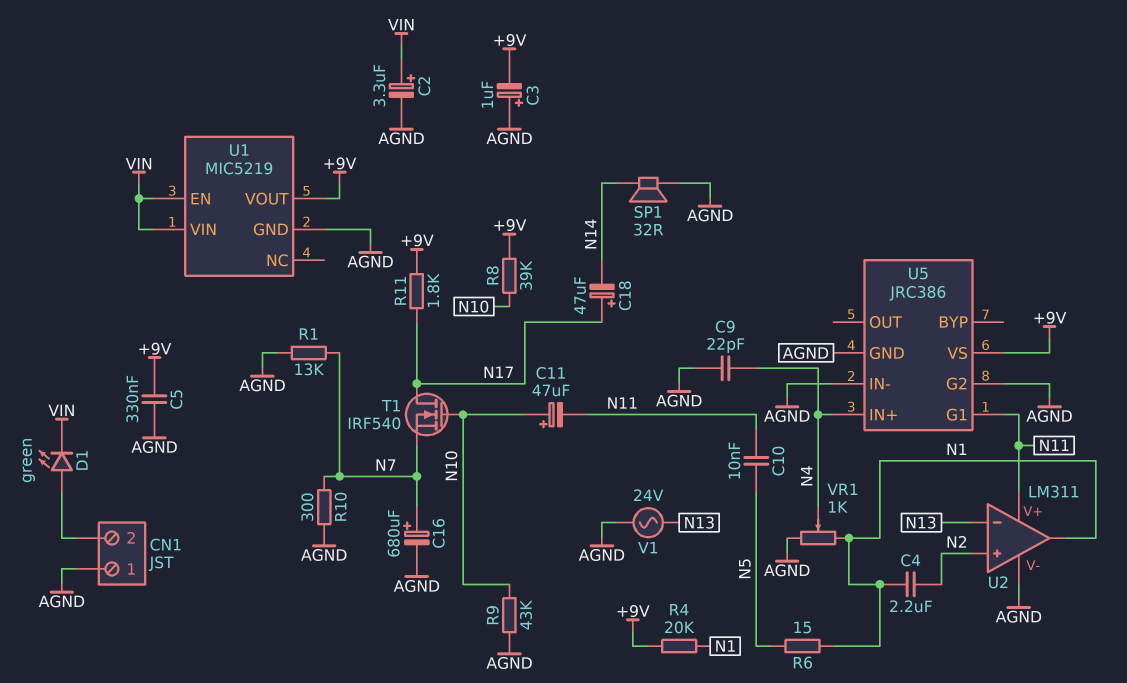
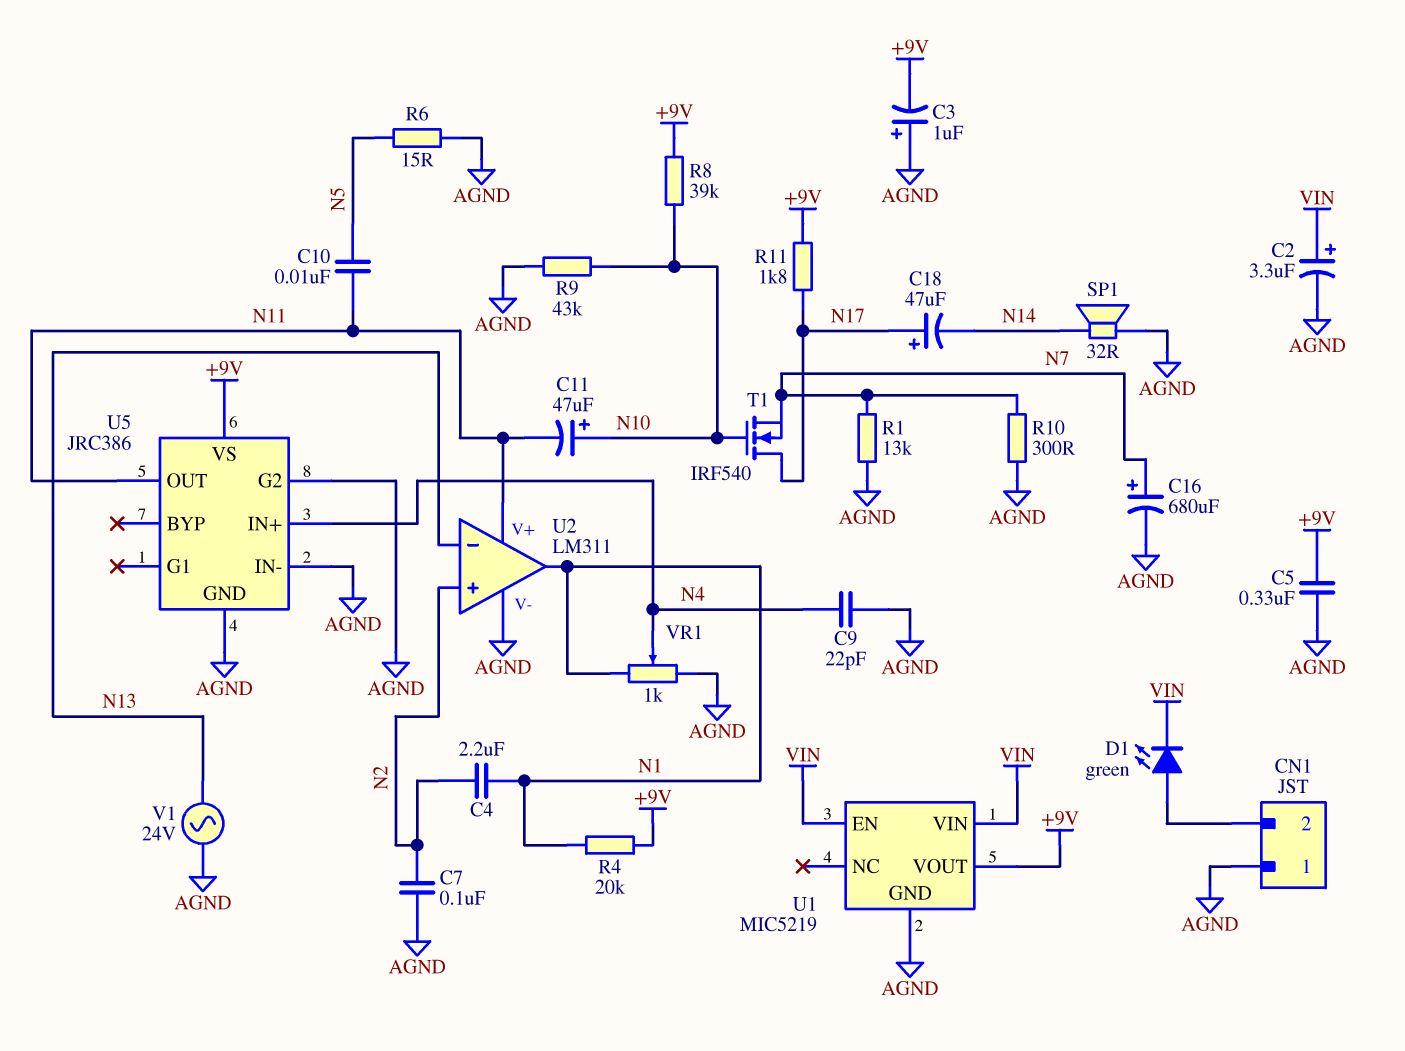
C7: none -> 100nF (AGND, N2)
R6: 15 (N1, N5) -> 15 (AGND, N5)
U5 pin G1: N11 -> none
U5 pin OUT: none -> N11

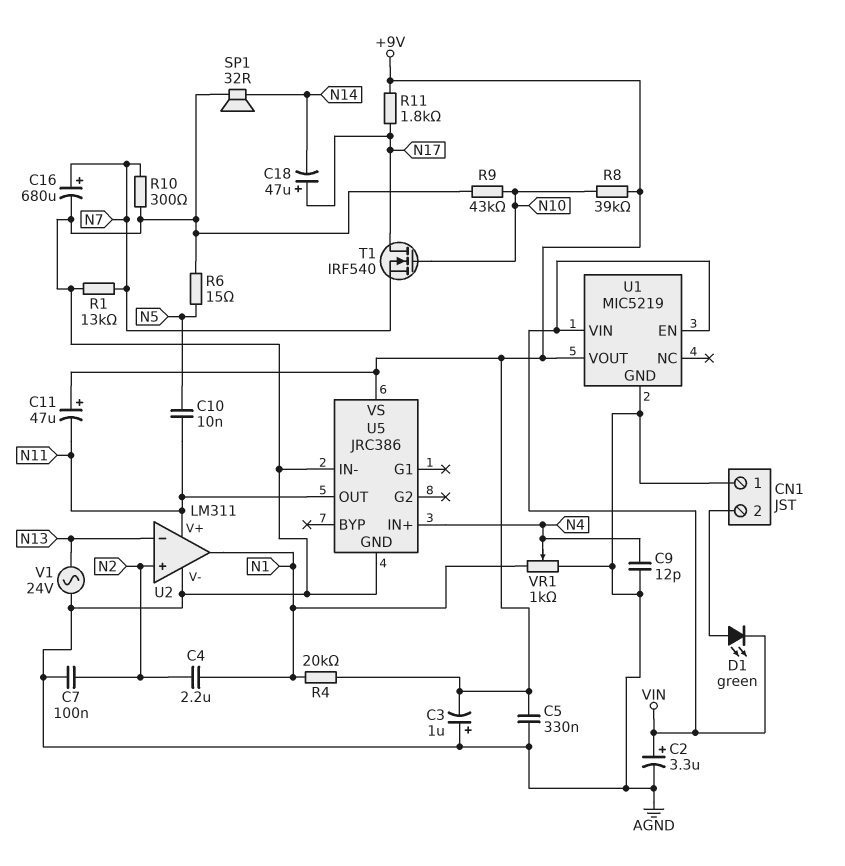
C9: 22pF (AGND, N4) -> 12pF (AGND, N4)
C11: 47uF (plus N10, minus N11) -> 47uF (plus +9V, minus N11)
U5 pin G2: AGND -> none

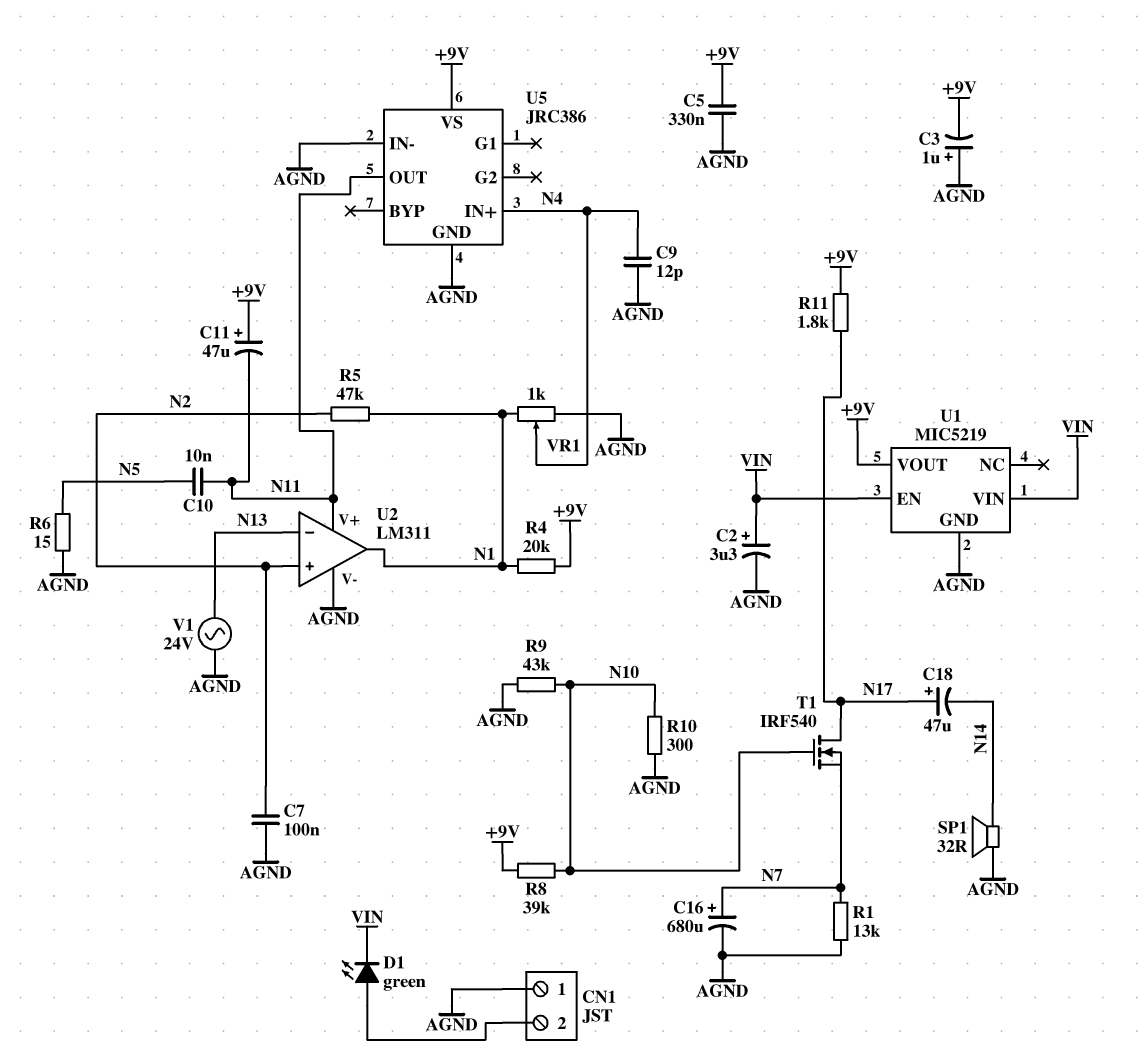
C4: 2.2uF (N1, N2) -> none
R5: none -> 47k (N1, N2)
R10: 300 (AGND, N7) -> 300 (AGND, N10)

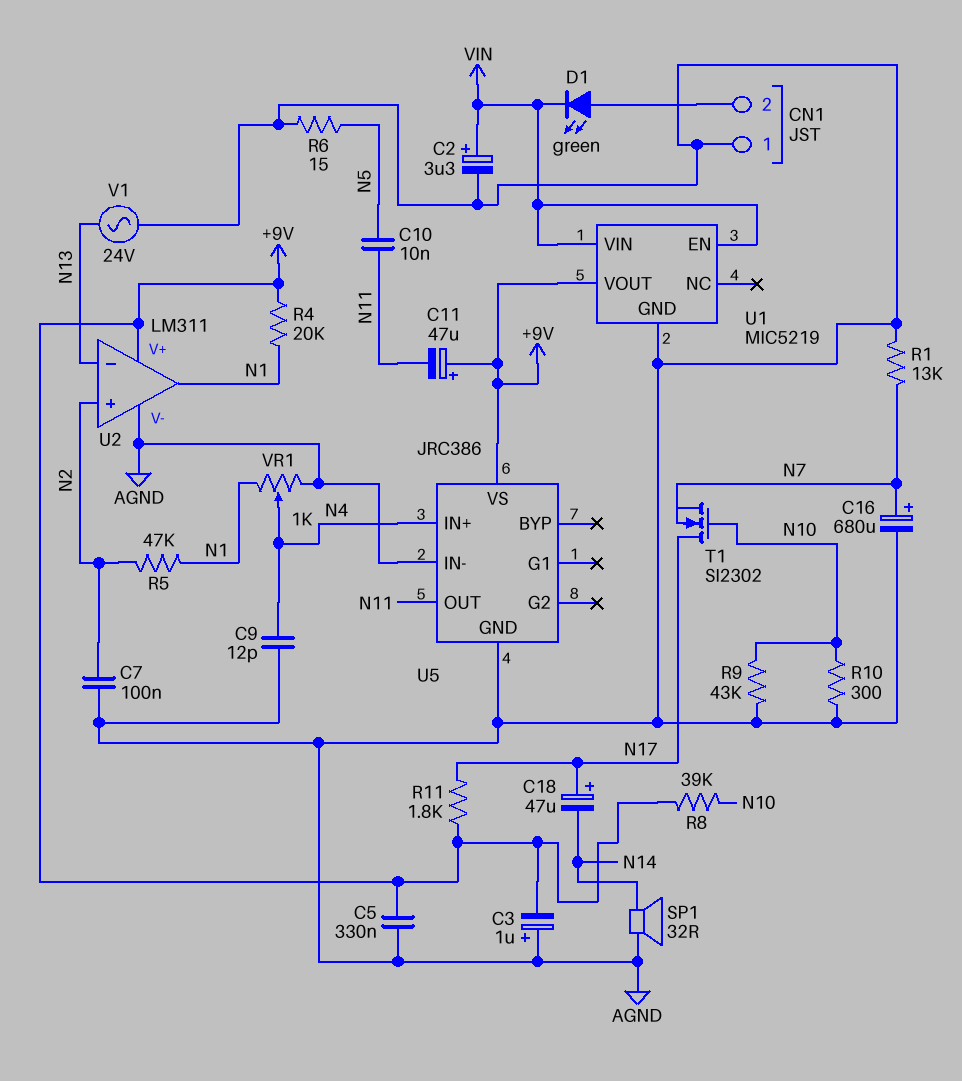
T1: NMOS IRF540 (G N10, D N17, S N7) -> NMOS SI2302 (G N10, D N17, S N7)
U2 pin V+: N11 -> +9V

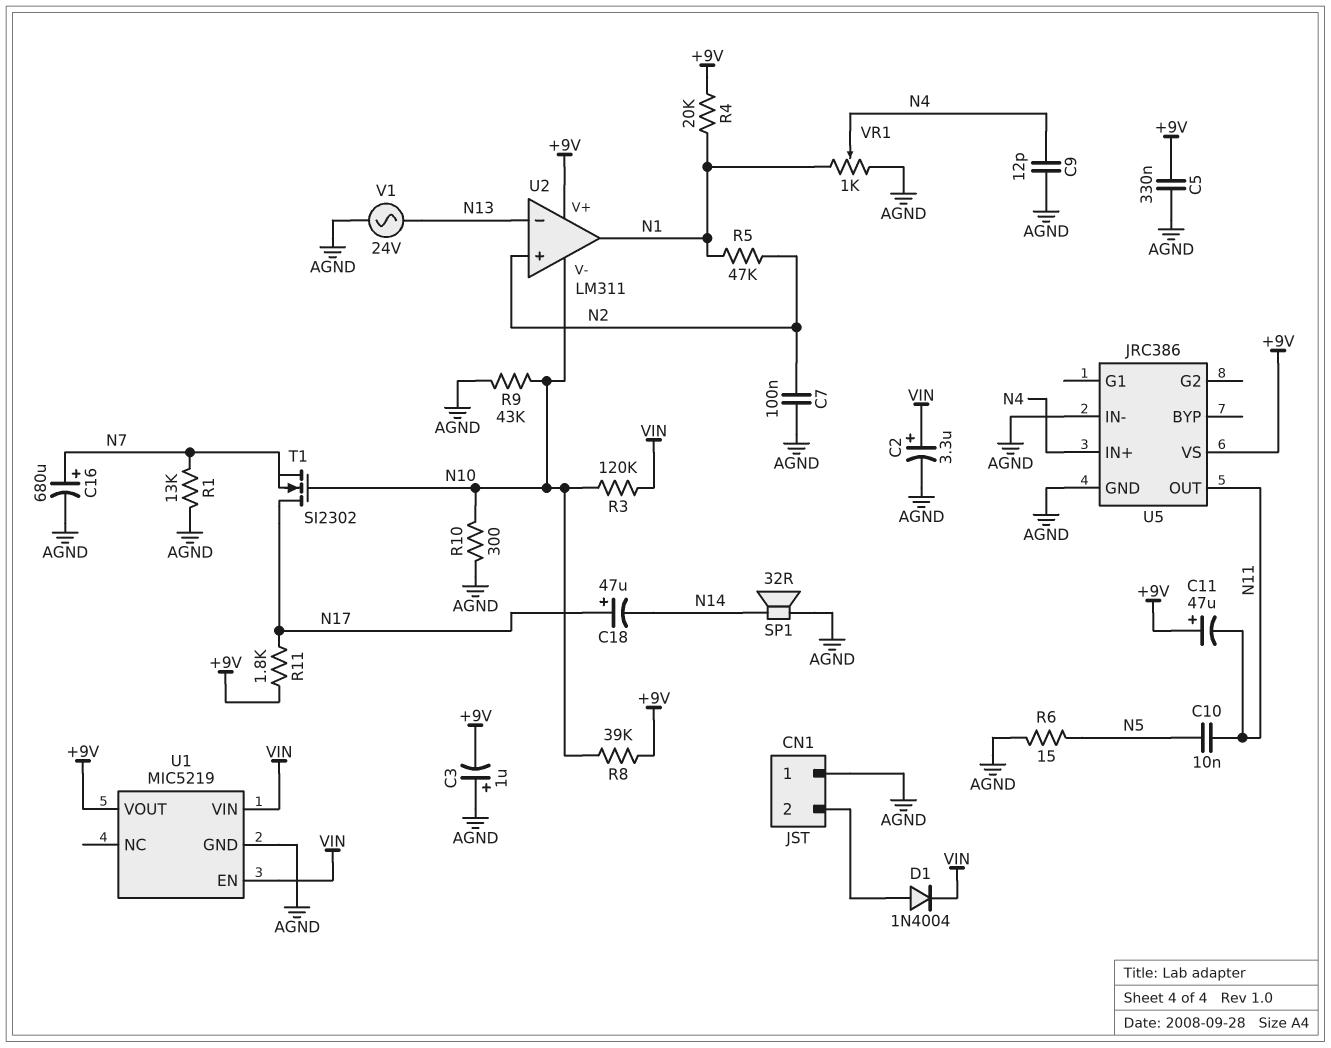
D1: LED green (A CN1/2, K VIN) -> diode 1N4004 (A CN1/2, K VIN)
R3: none -> 120k (N10, VIN)
U2 pin V-: AGND -> N10

